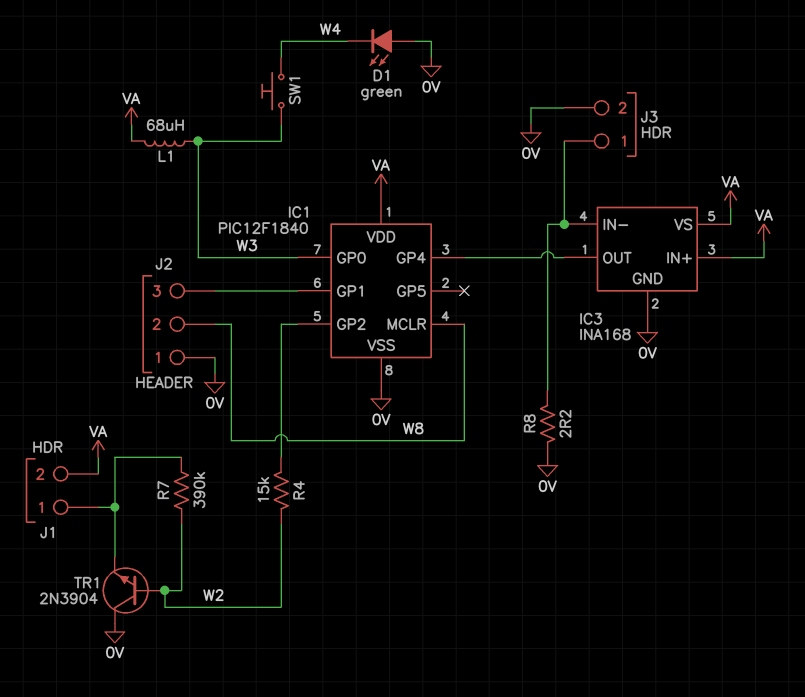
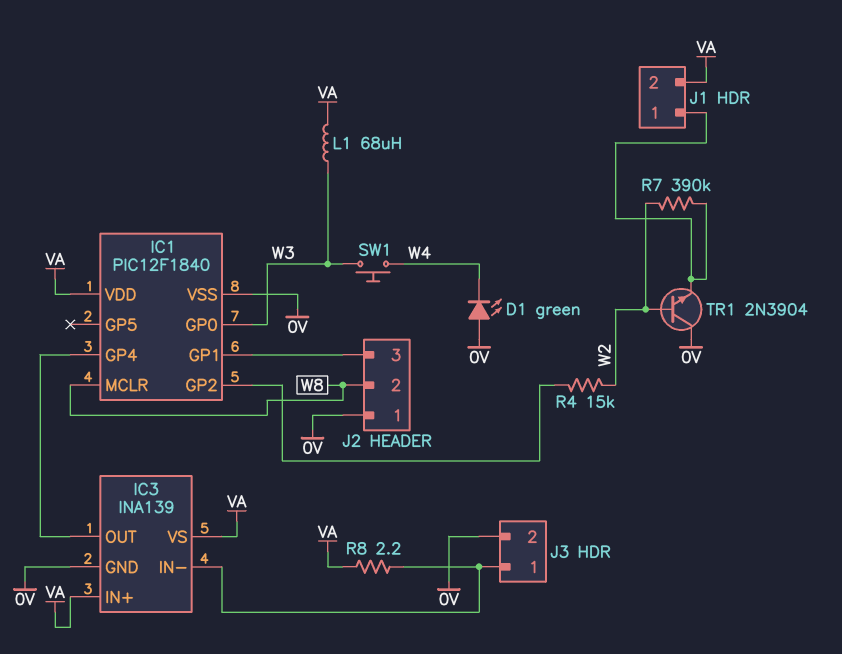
IC3: INA168 -> INA139
R8: 2.2 (0V, IC3/IN-) -> 2.2 (IC3/IN-, VA)

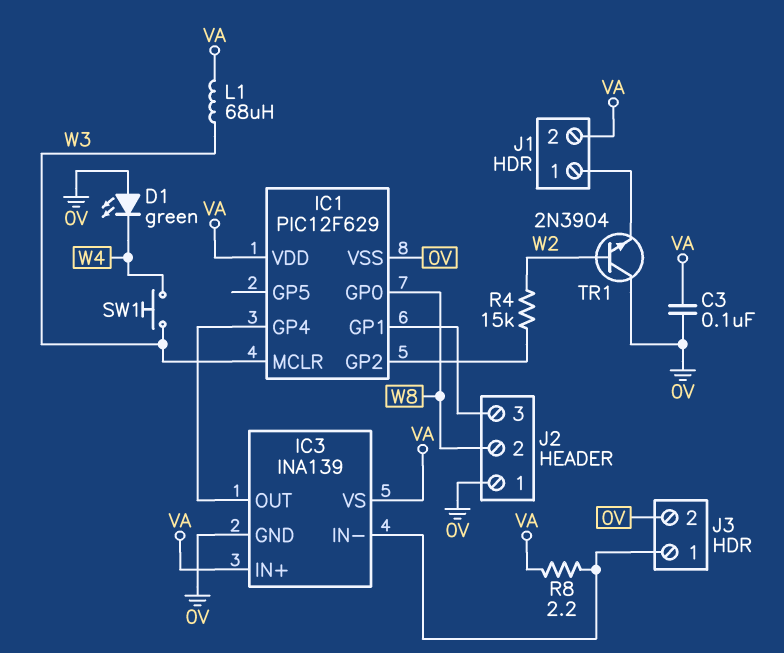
C3: none -> 100nF (0V, VA)
IC1: PIC12F1840 -> PIC12F629
IC1 pin GP0: W3 -> W8
IC1 pin MCLR: W8 -> W3
R7: 390k (J1/1, W2) -> none

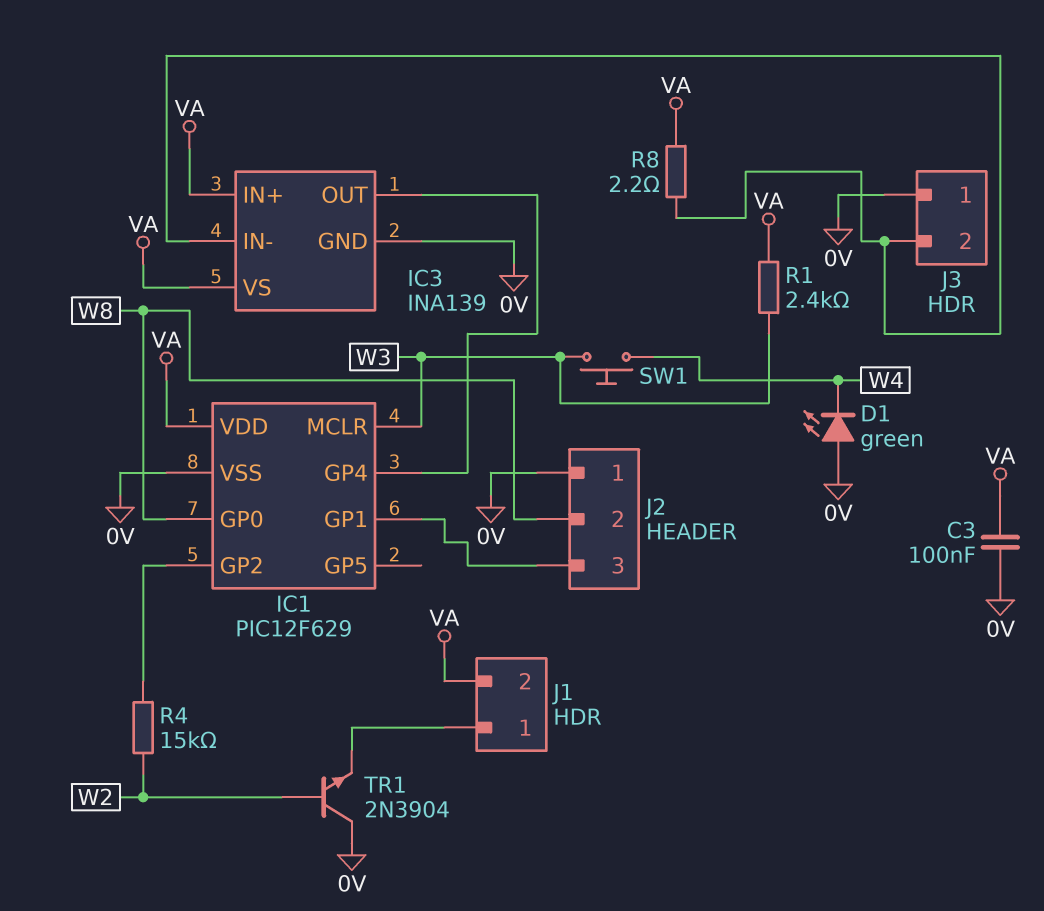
J3 pin 1: IC3/IN- -> 0V
J3 pin 2: 0V -> IC3/IN-
L1: 68uH (VA, W3) -> none
R1: none -> 2.4k (VA, W3)

